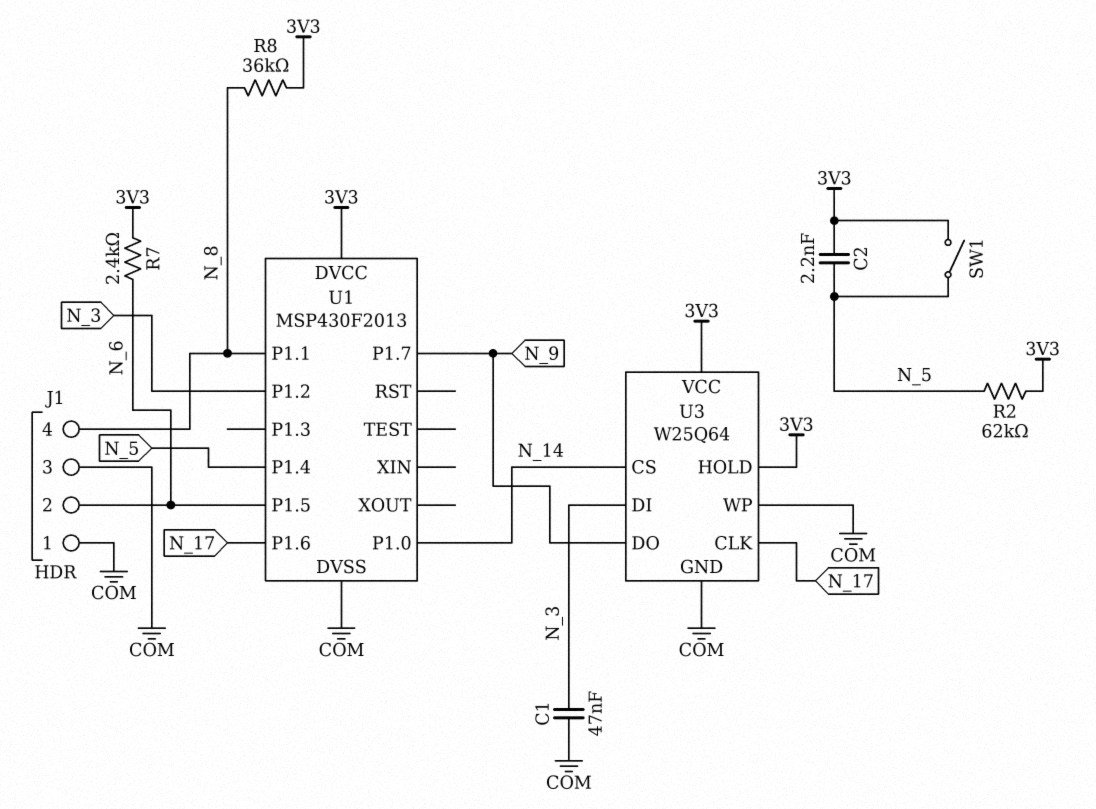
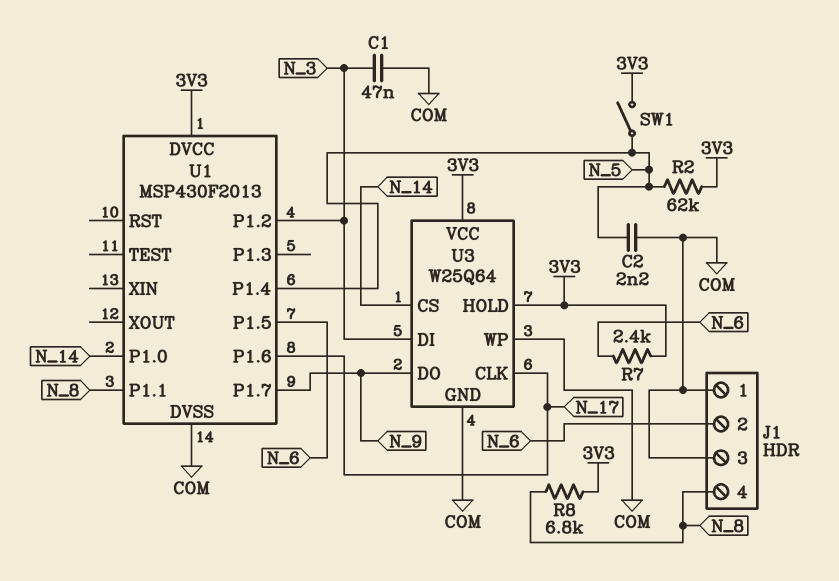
C2: 2.2nF (3V3, N_5) -> 2.2nF (COM, N_5)
R8: 36k (3V3, N_8) -> 6.8k (3V3, N_8)

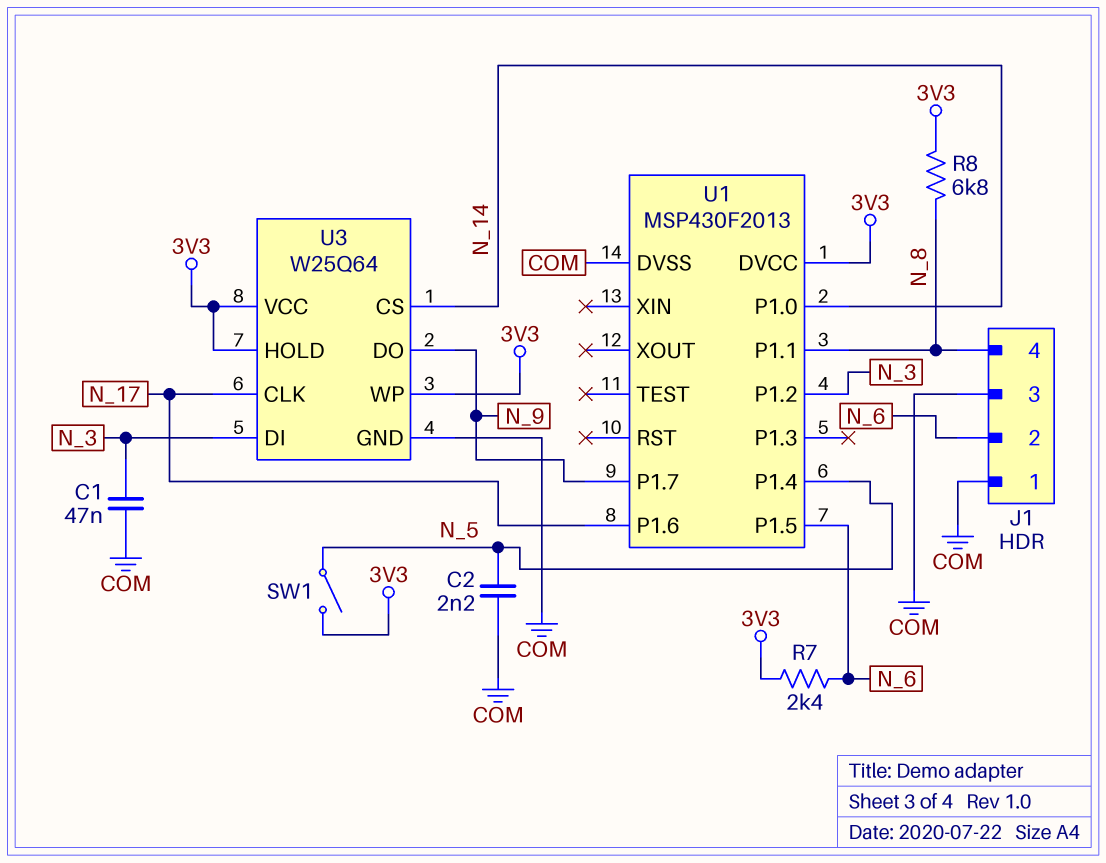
R2: 62k (3V3, N_5) -> none
U3 pin WP: COM -> 3V3

